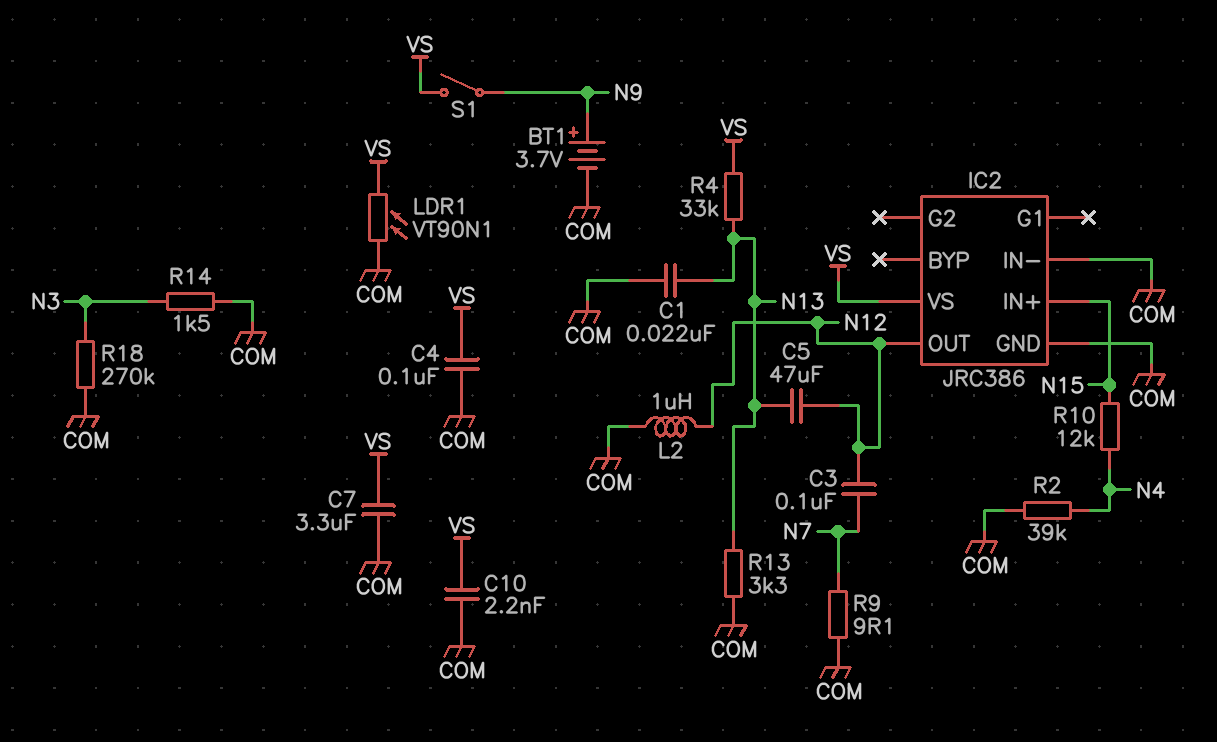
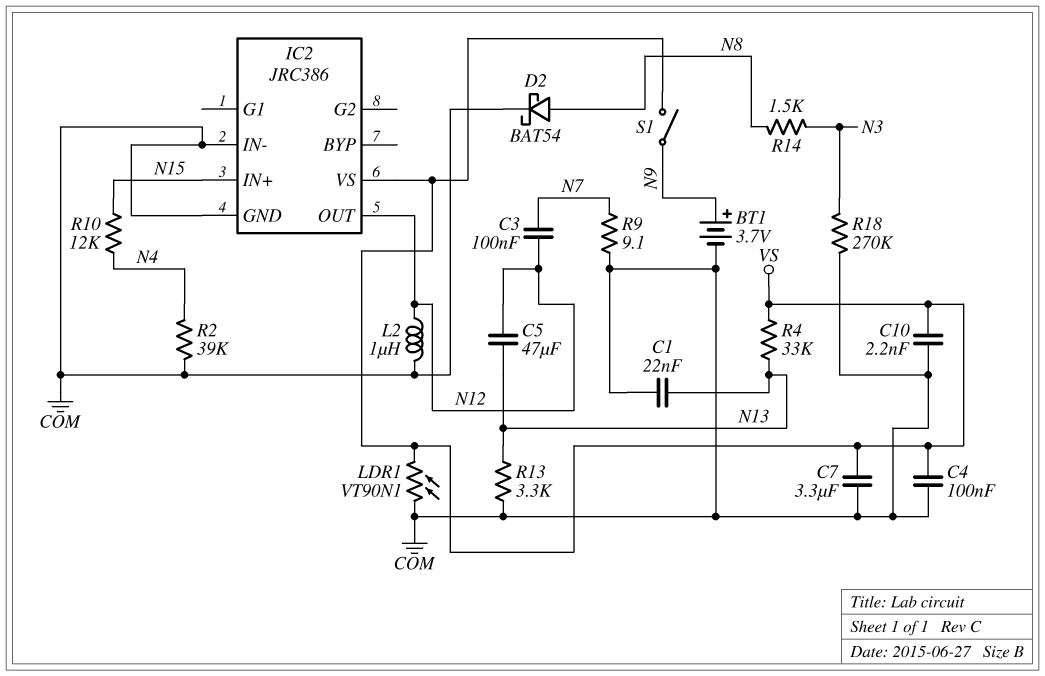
D2: none -> schottky BAT54 (A N8, K COM)
R14: 1.5k (COM, N3) -> 1.5k (N3, N8)

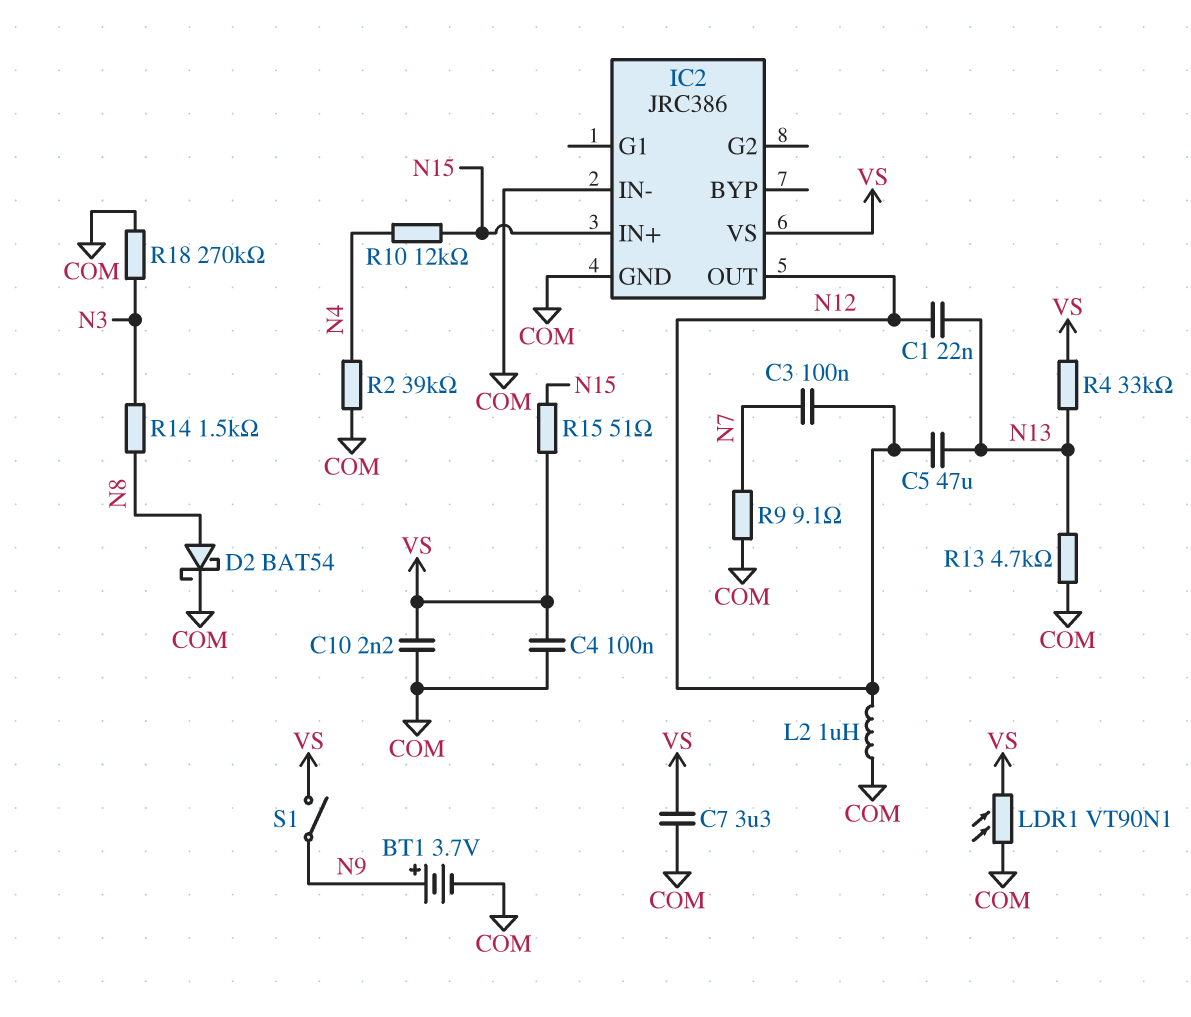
C1: 22nF (COM, N13) -> 22nF (N12, N13)
R13: 3.3k (COM, N13) -> 4.7k (COM, N13)
R15: none -> 51 (N15, VS)

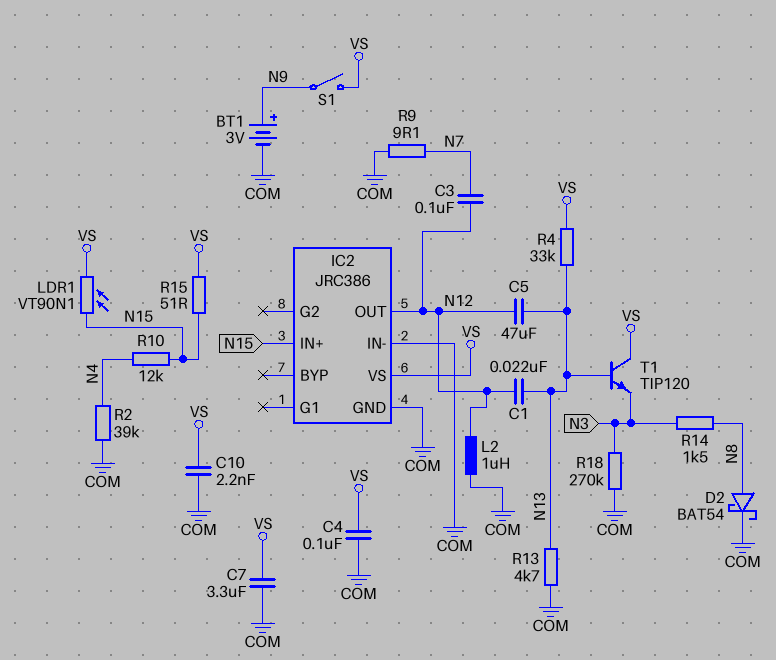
BT1: 3.7V (plus N9, minus COM) -> 3V (plus N9, minus COM)
LDR1: VT90N1 (COM, VS) -> VT90N1 (N15, VS)
T1: none -> NPN TIP120 (B N13, C VS, E N3)

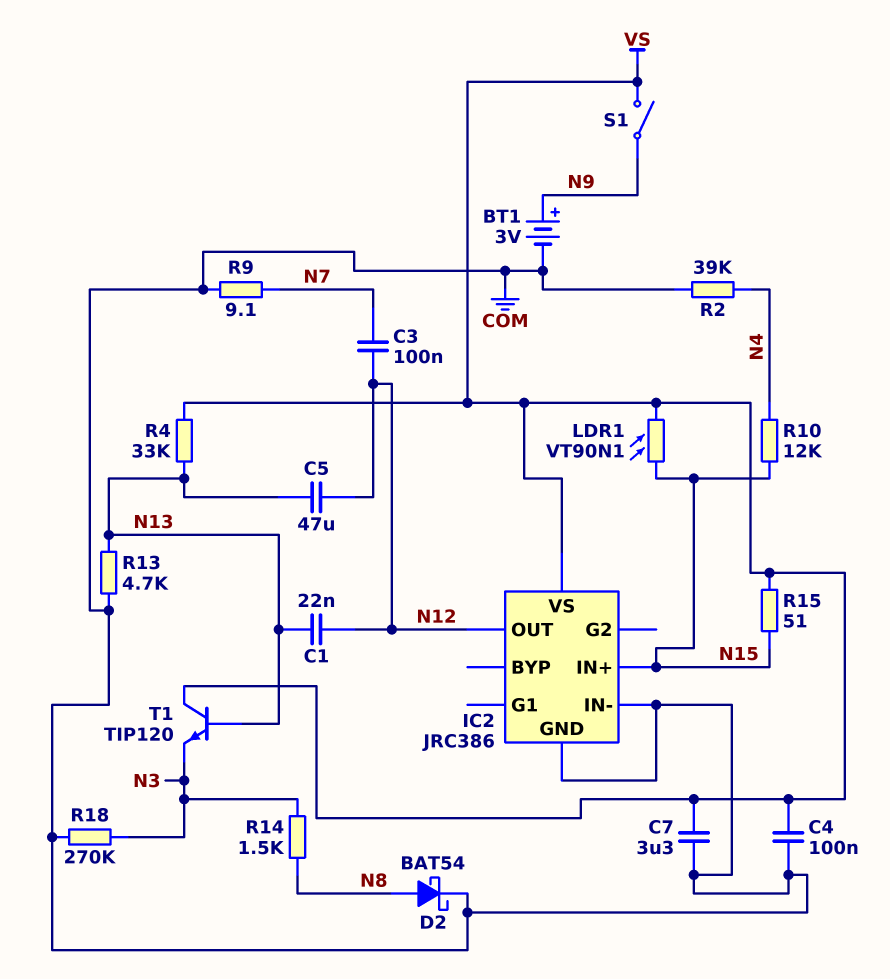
C10: 2.2nF (COM, VS) -> none
L2: 1uH (COM, N12) -> none

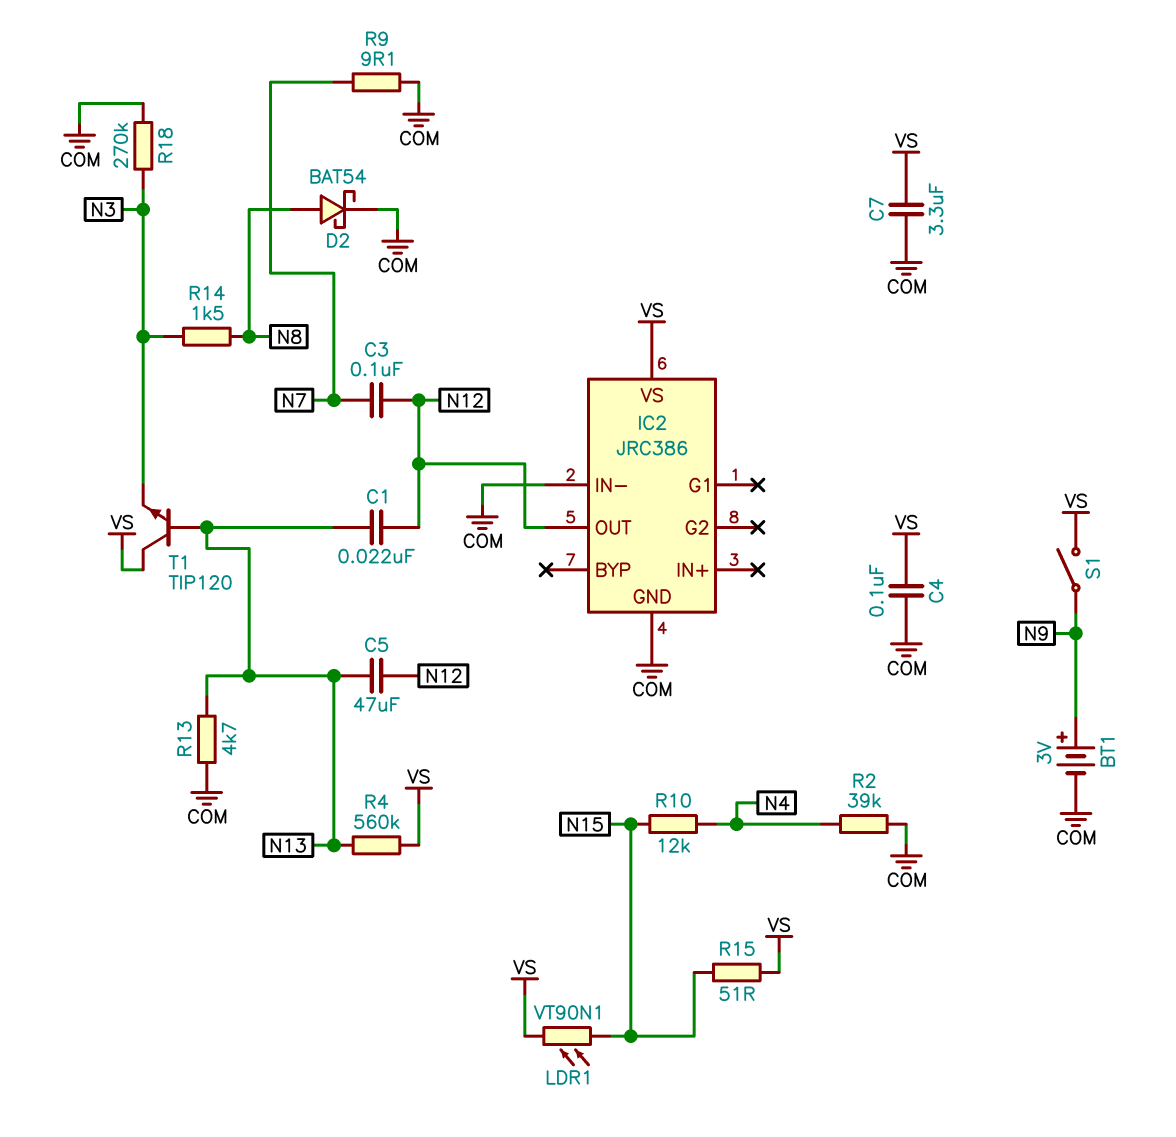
IC2 pin IN+: N15 -> none
R4: 33k (N13, VS) -> 560k (N13, VS)

